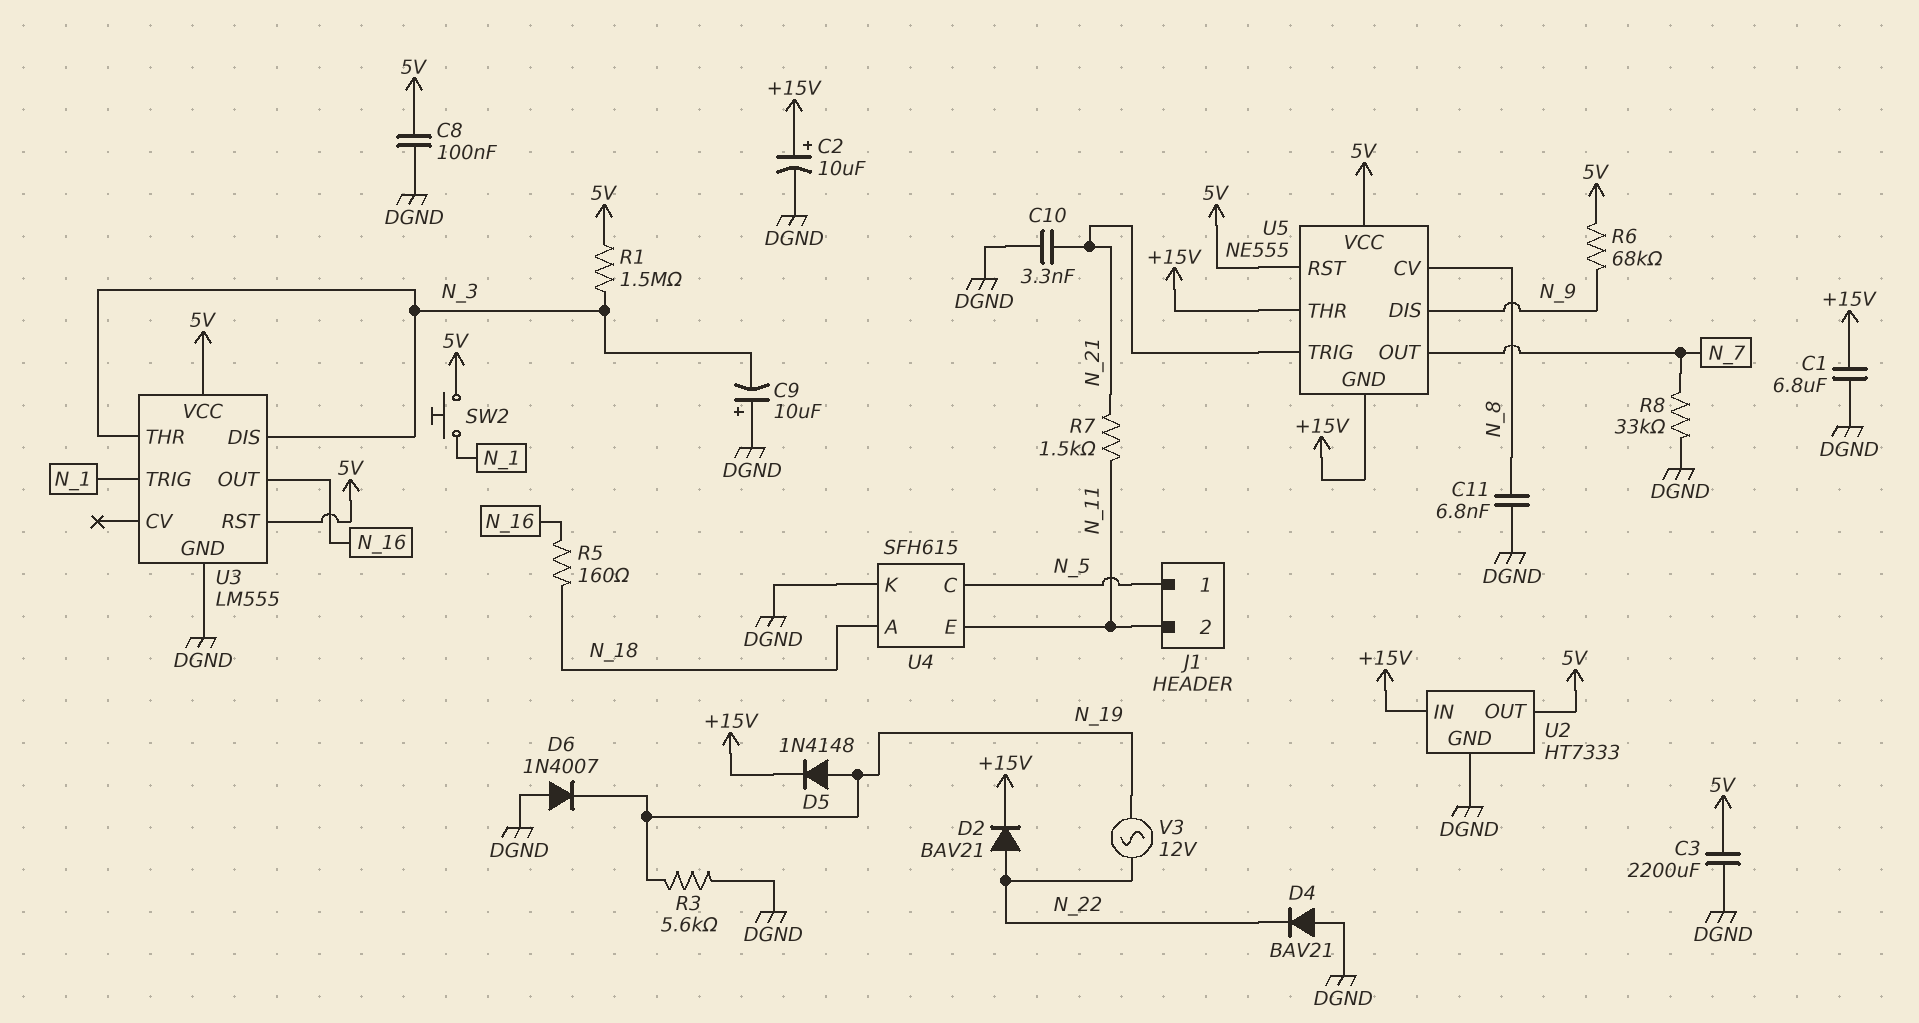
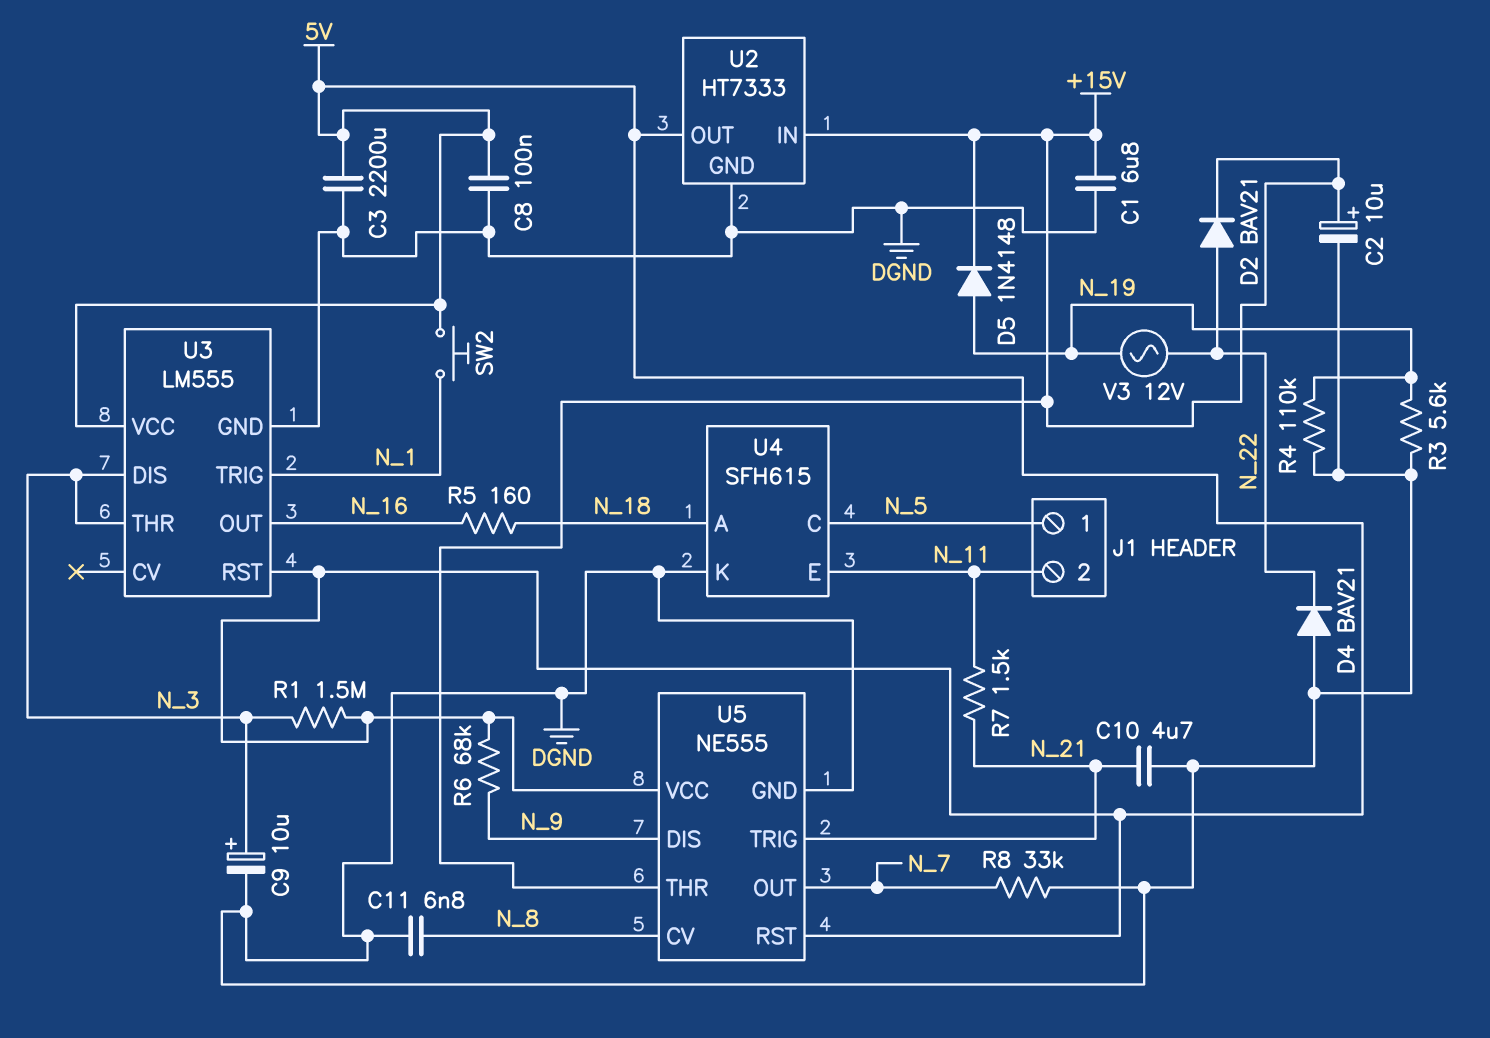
C9: 10uF (plus DGND, minus N_3) -> 10uF (plus N_3, minus DGND)
C10: 3.3nF (DGND, N_21) -> 4.7uF (DGND, N_21)
D6: diode 1N4007 (A DGND, K N_19) -> none
R4: none -> 110k (DGND, N_19)
U5 pin GND: +15V -> DGND

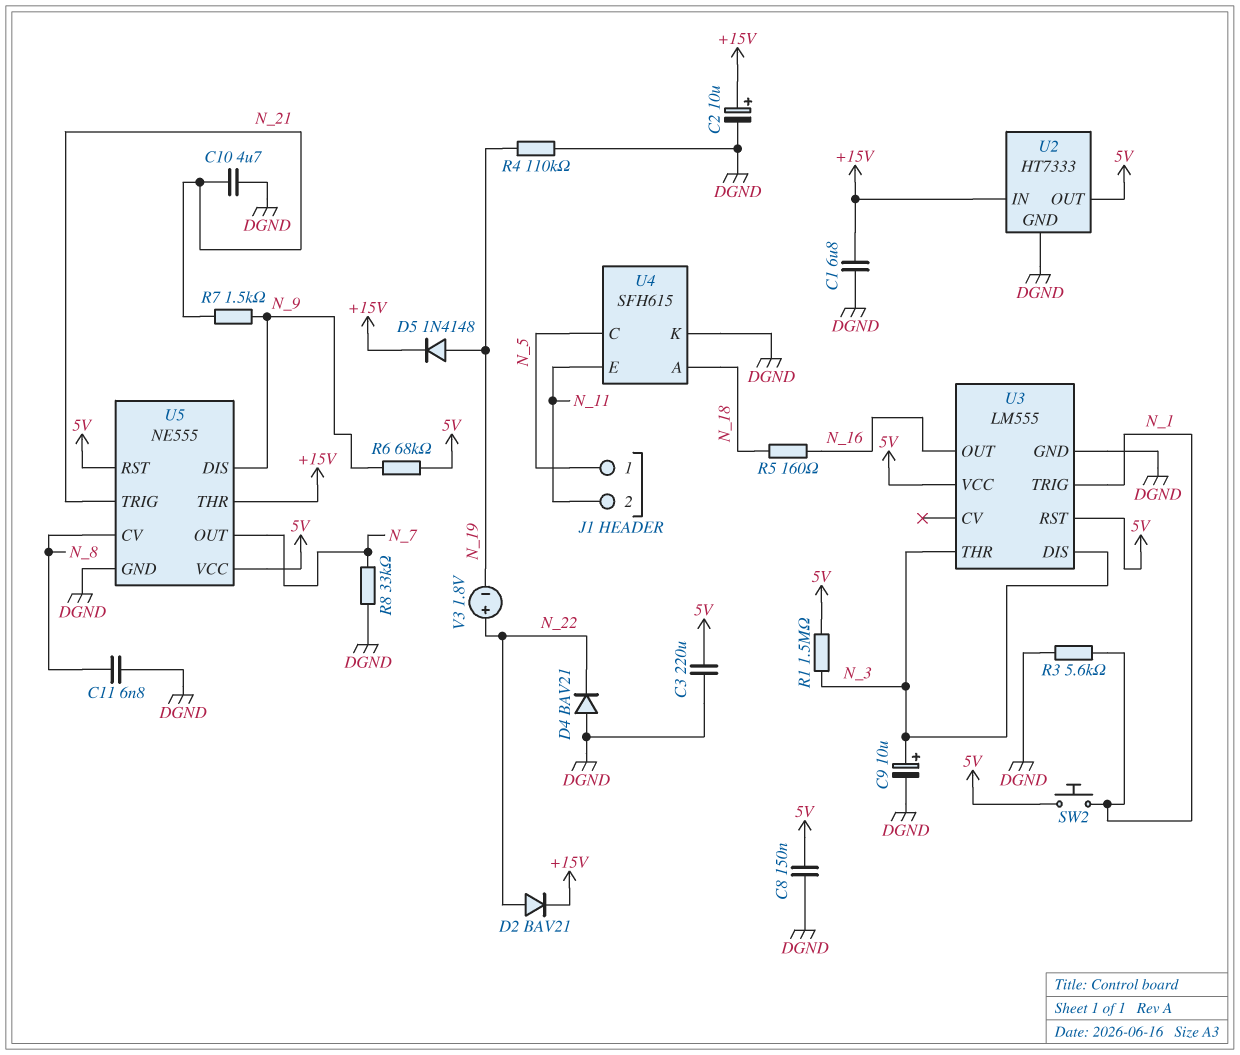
C3: 2200uF (5V, DGND) -> 220uF (5V, DGND)
C8: 100nF (5V, DGND) -> 150nF (5V, DGND)
R3: 5.6k (DGND, N_19) -> 5.6k (DGND, N_1)
R7: 1.5k (N_11, N_21) -> 1.5k (N_9, N_21)
V3: AC 12V (N_19, N_22) -> 1.8V (plus N_22, minus N_19)

